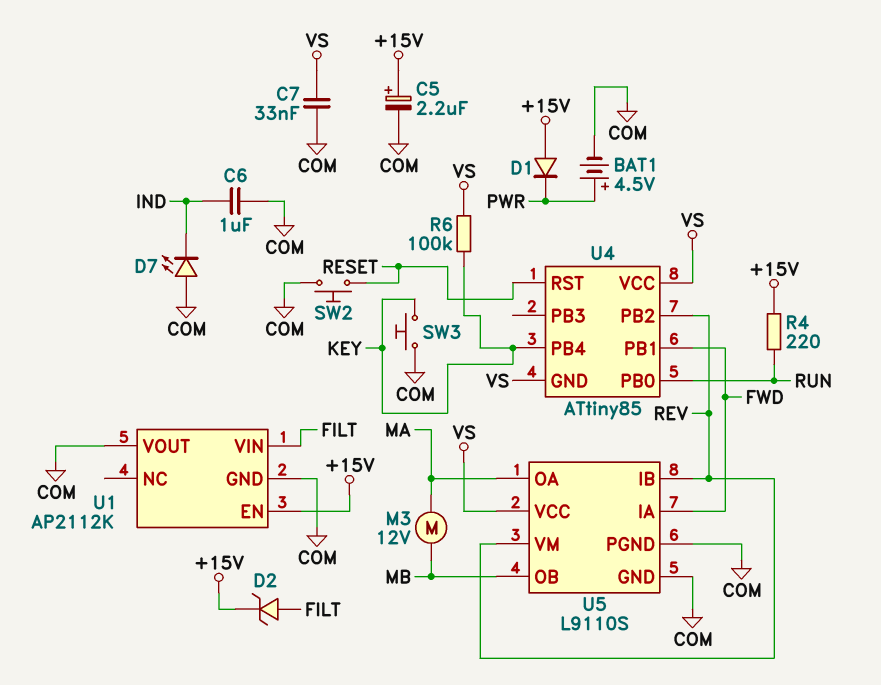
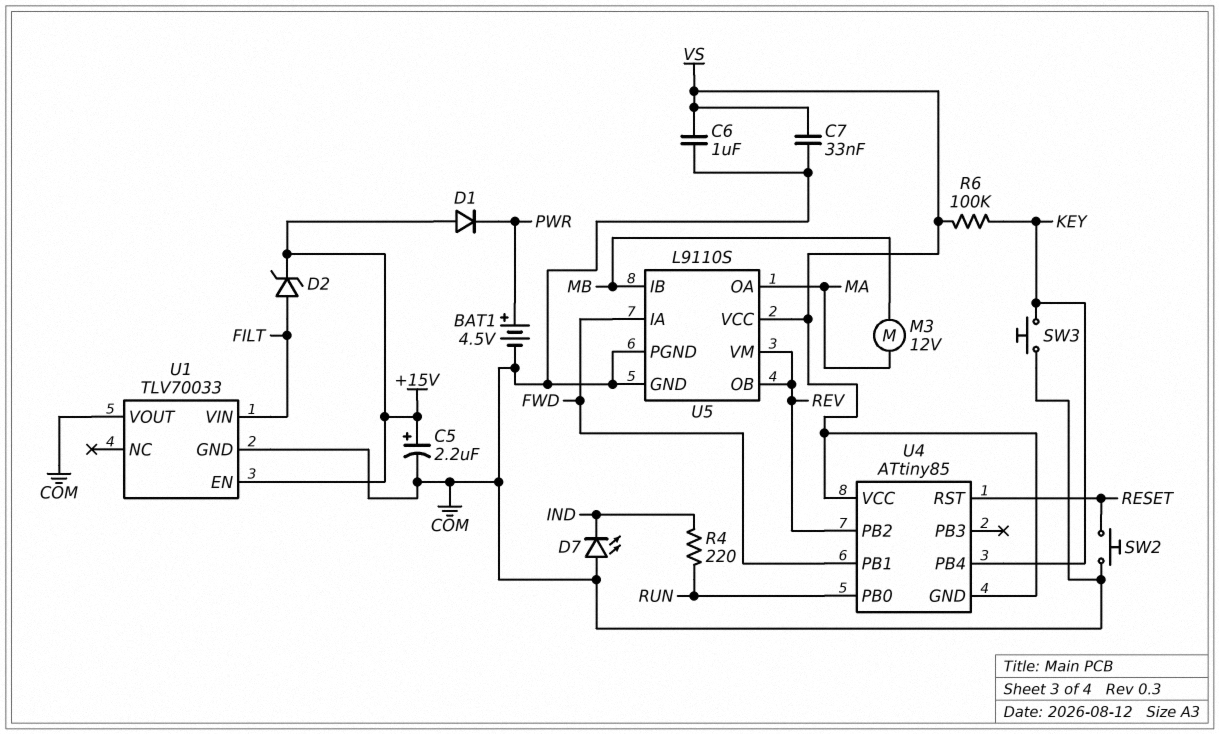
C6: 1uF (COM, IND) -> 1uF (COM, VS)
R4: 220 (+15V, RUN) -> 220 (IND, RUN)
U1: AP2112K -> TLV70033
U5 pin IB: REV -> MB
U5 pin OB: MB -> REV

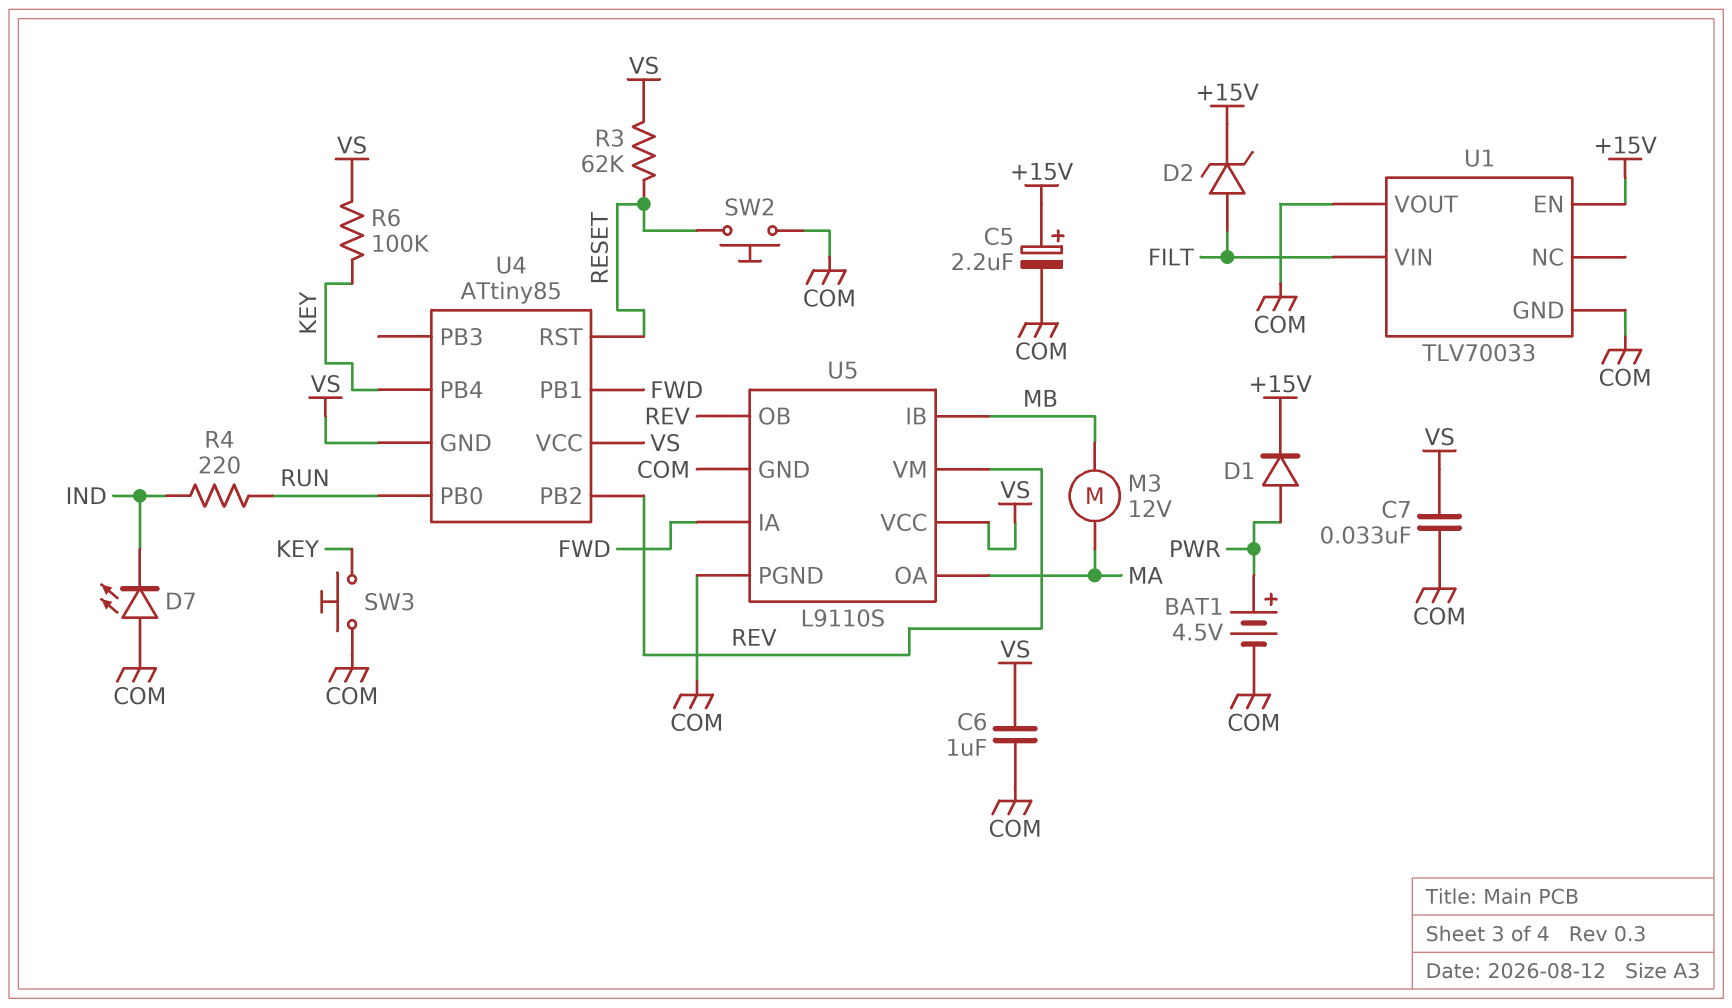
D1: diode (A +15V, K PWR) -> diode (A PWR, K +15V)
R3: none -> 62k (RESET, VS)

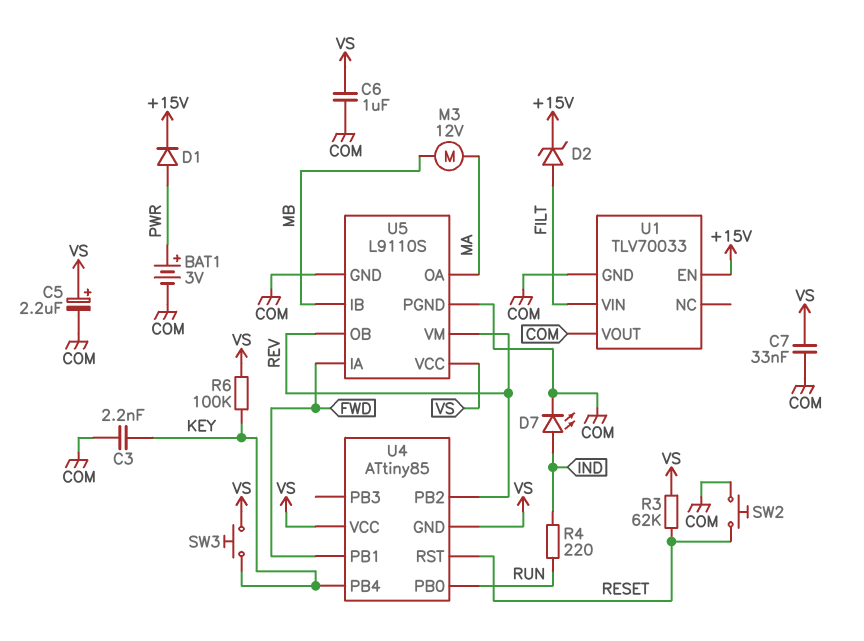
BAT1: 4.5V (plus PWR, minus COM) -> 3V (plus PWR, minus COM)
C3: none -> 2.2nF (COM, KEY)
C5: 2.2uF (plus +15V, minus COM) -> 2.2uF (plus VS, minus COM)
D7: LED (A COM, K IND) -> LED (A IND, K COM)
SW3: button (COM, KEY) -> button (KEY, VS)

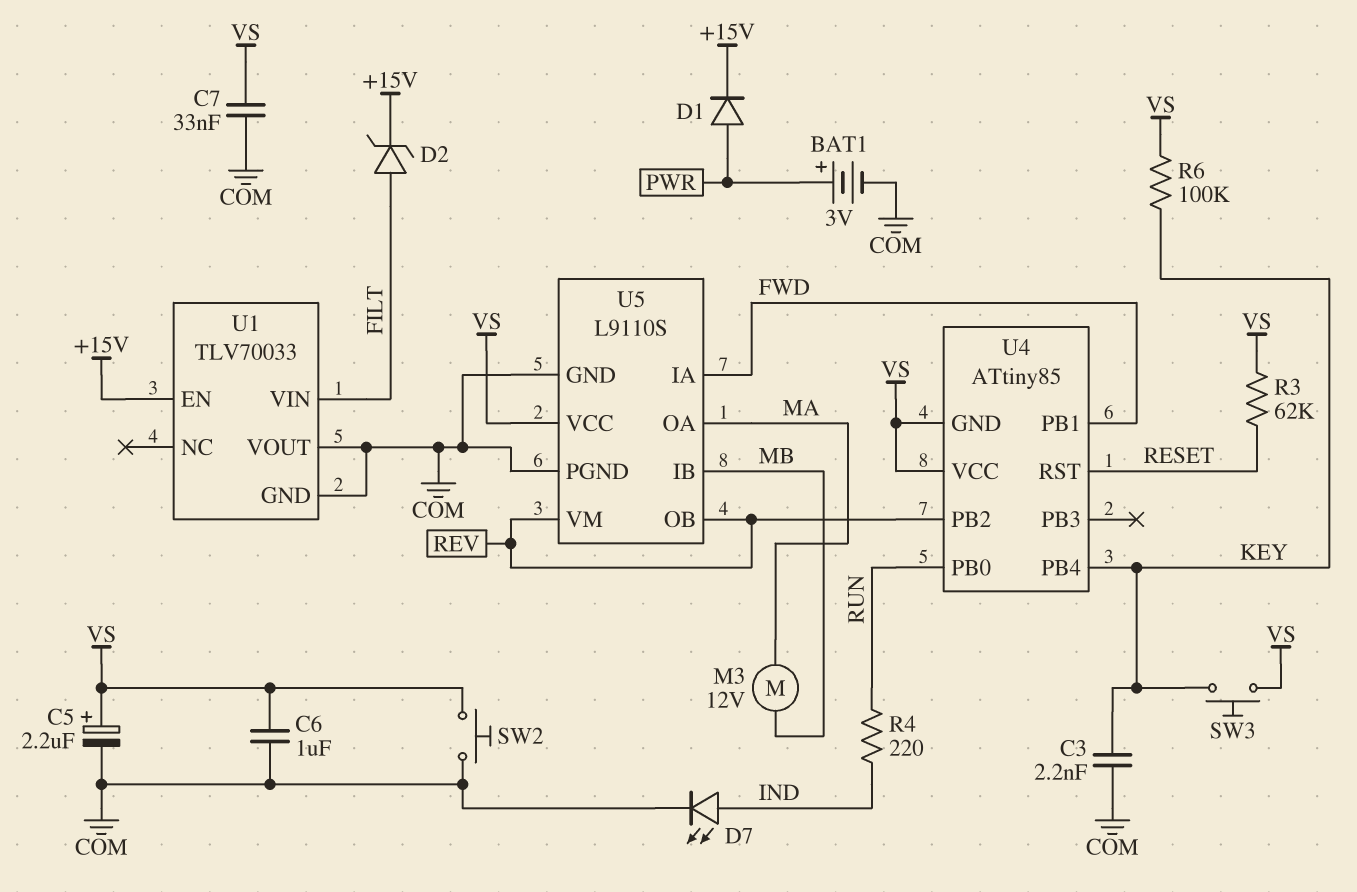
SW2: button (COM, RESET) -> button (COM, VS)

